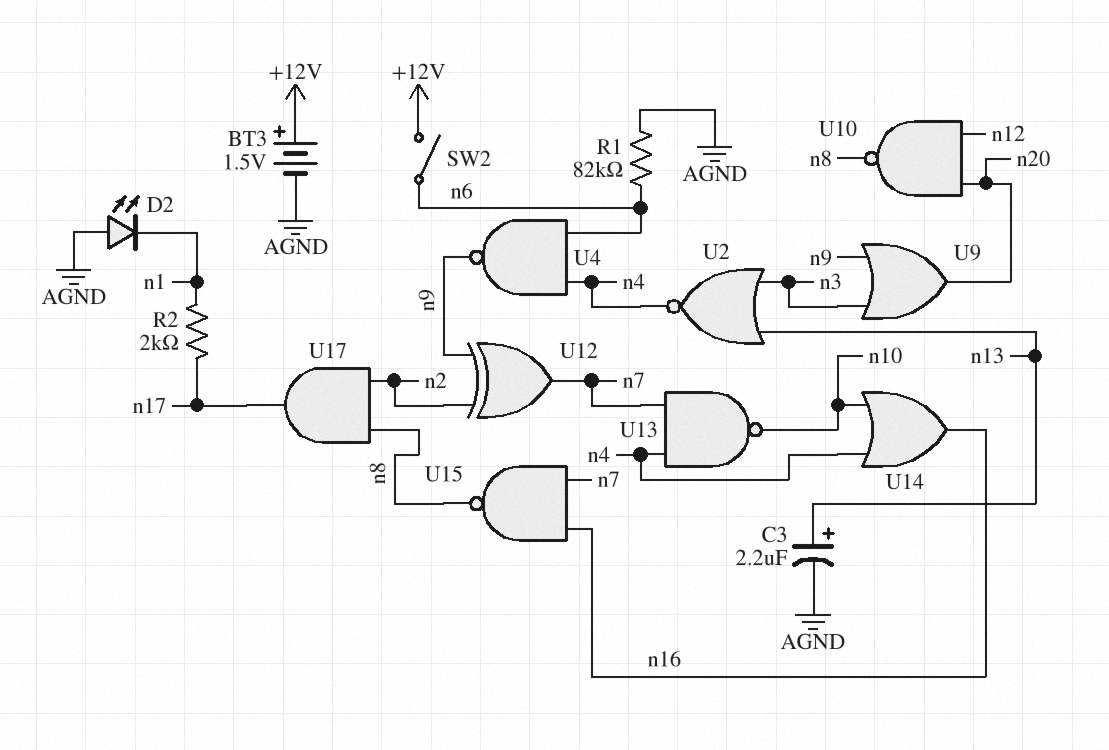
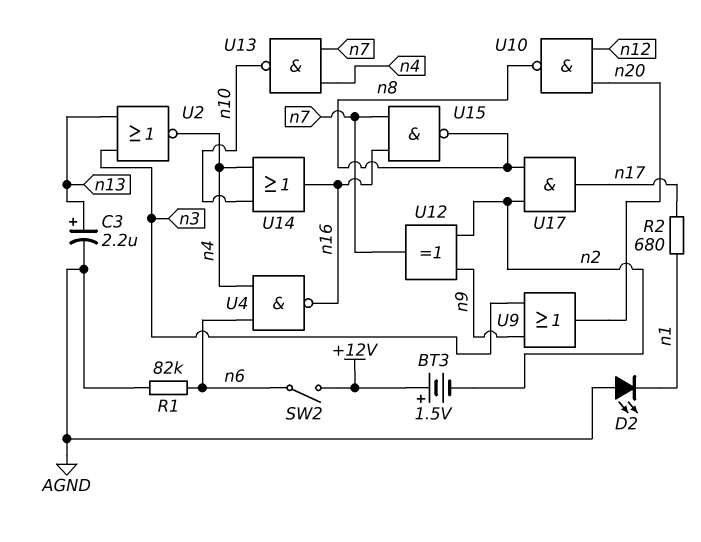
BT3: 1.5V (plus +12V, minus AGND) -> 1.5V (plus +12V, minus n2)
R2: 2k (n1, n17) -> 680 (n1, n17)
U4: NAND (in n4, in n6, out n9) -> NAND (in n4, in n6, out n16)

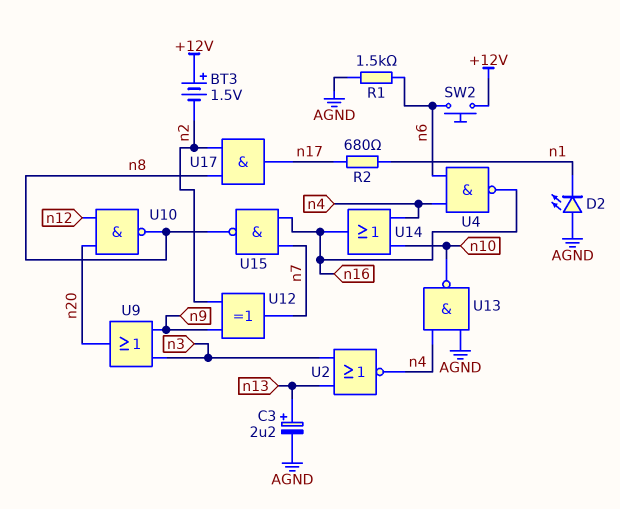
R1: 82k (AGND, n6) -> 1.5k (AGND, n6)
SW2: switch (+12V, n6) -> button (+12V, n6)
U13: NAND (in n4, in n7, out n10) -> NAND (in AGND, in n4, out n10)

